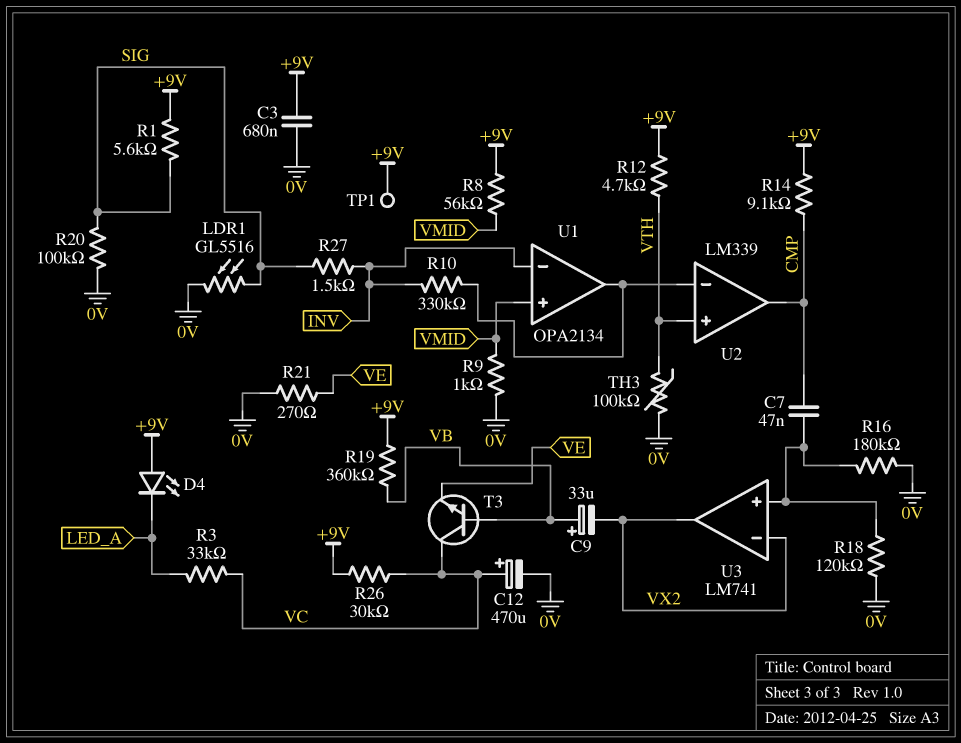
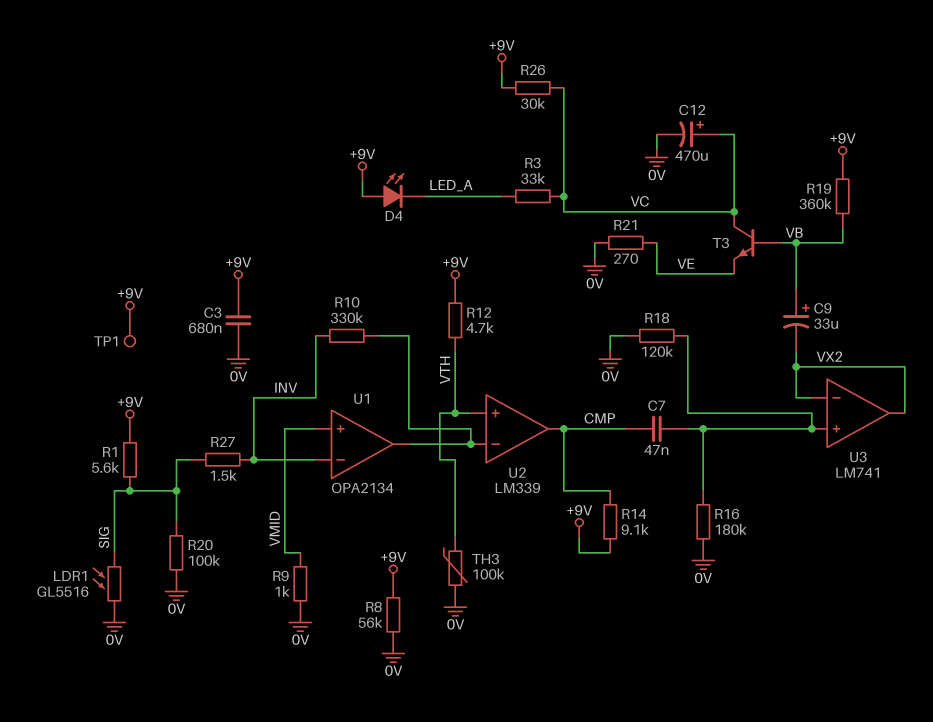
R8: 56k (+9V, VMID) -> 56k (+9V, 0V)

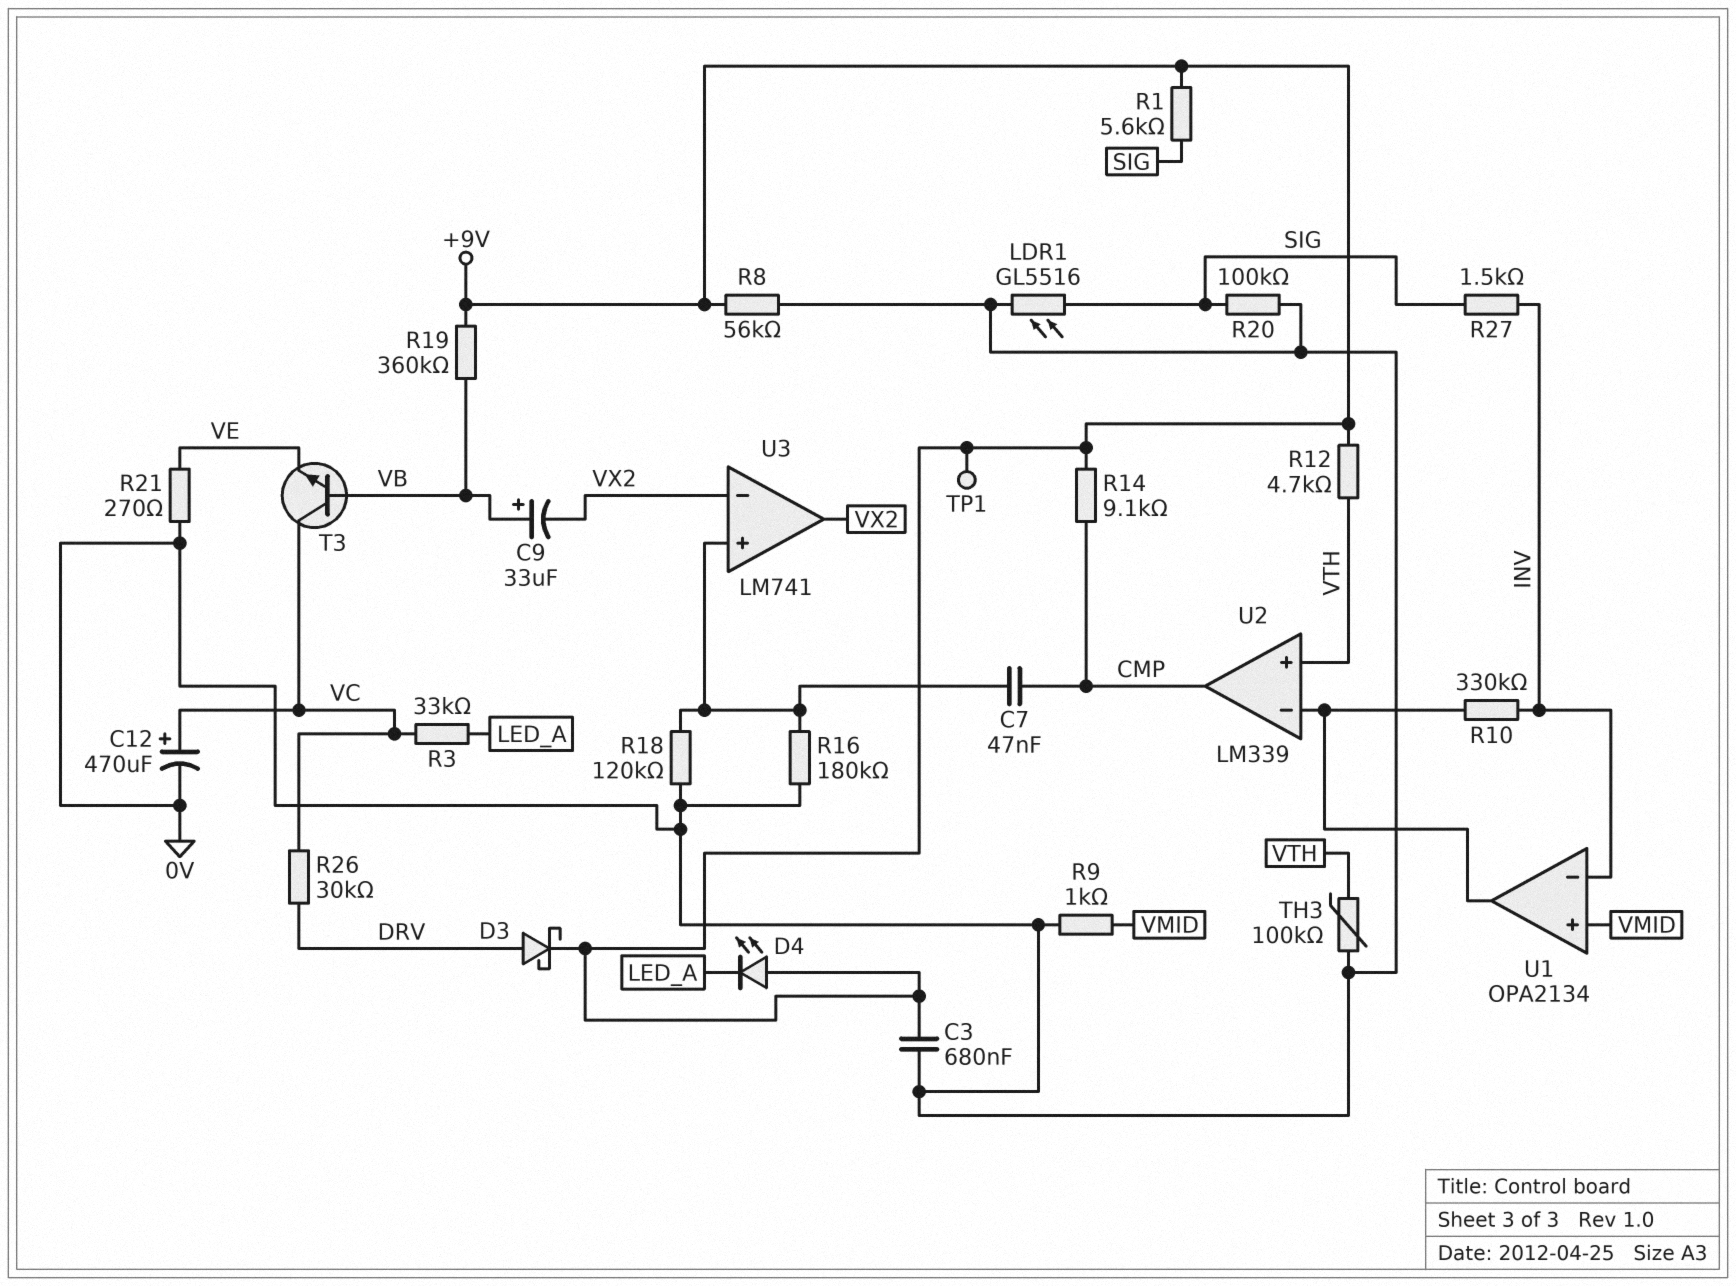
D3: none -> schottky (A DRV, K +9V)
R26: 30k (+9V, VC) -> 30k (DRV, VC)

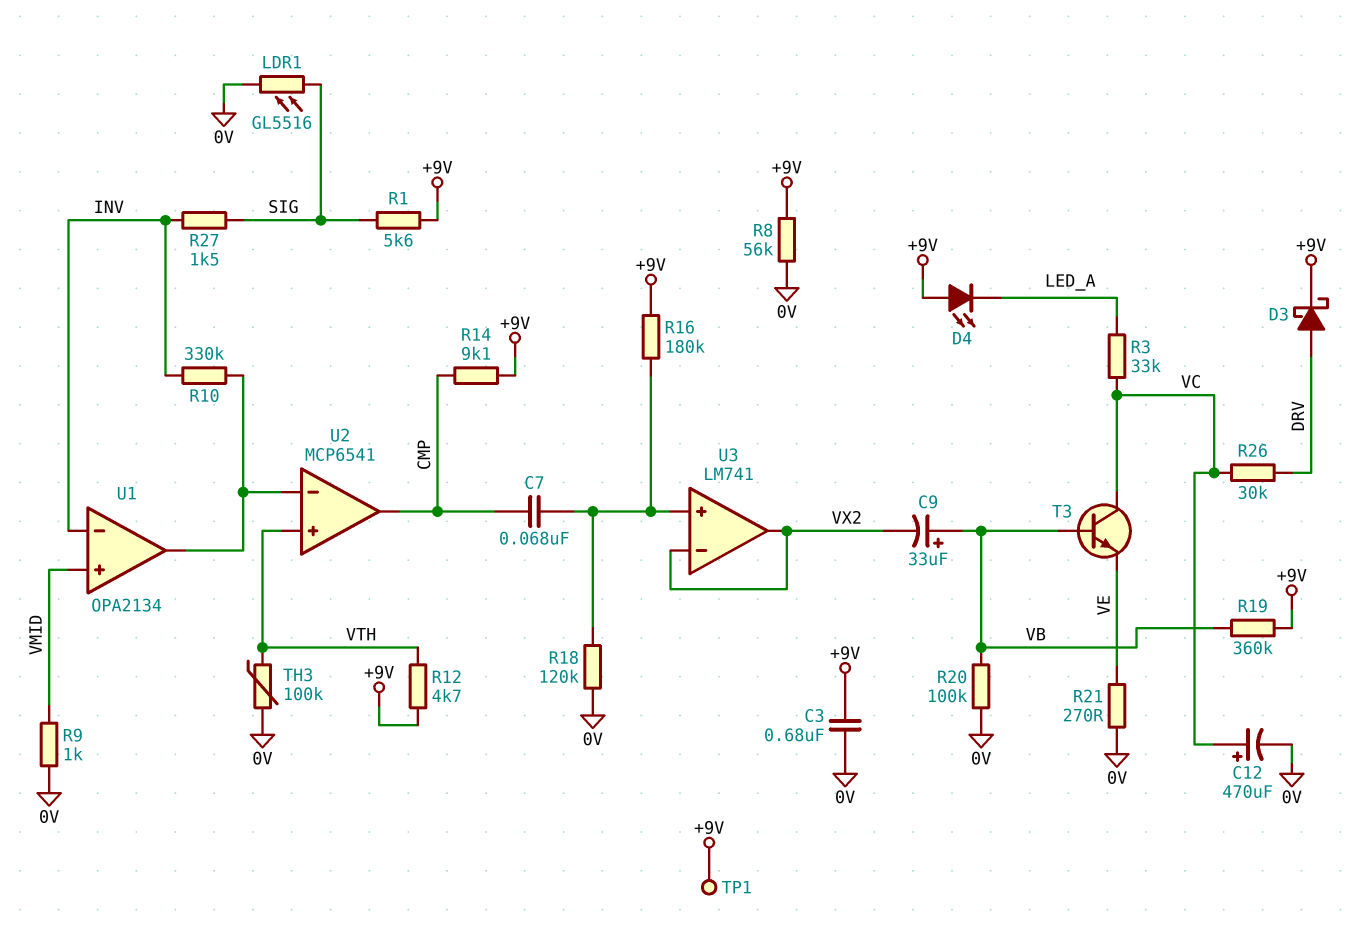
C7: 47nF (CMP, U3/in+) -> 68nF (CMP, U3/in+)
R16: 180k (0V, U3/in+) -> 180k (+9V, U3/in+)
R20: 100k (0V, SIG) -> 100k (0V, VB)
U2: LM339 -> MCP6541

